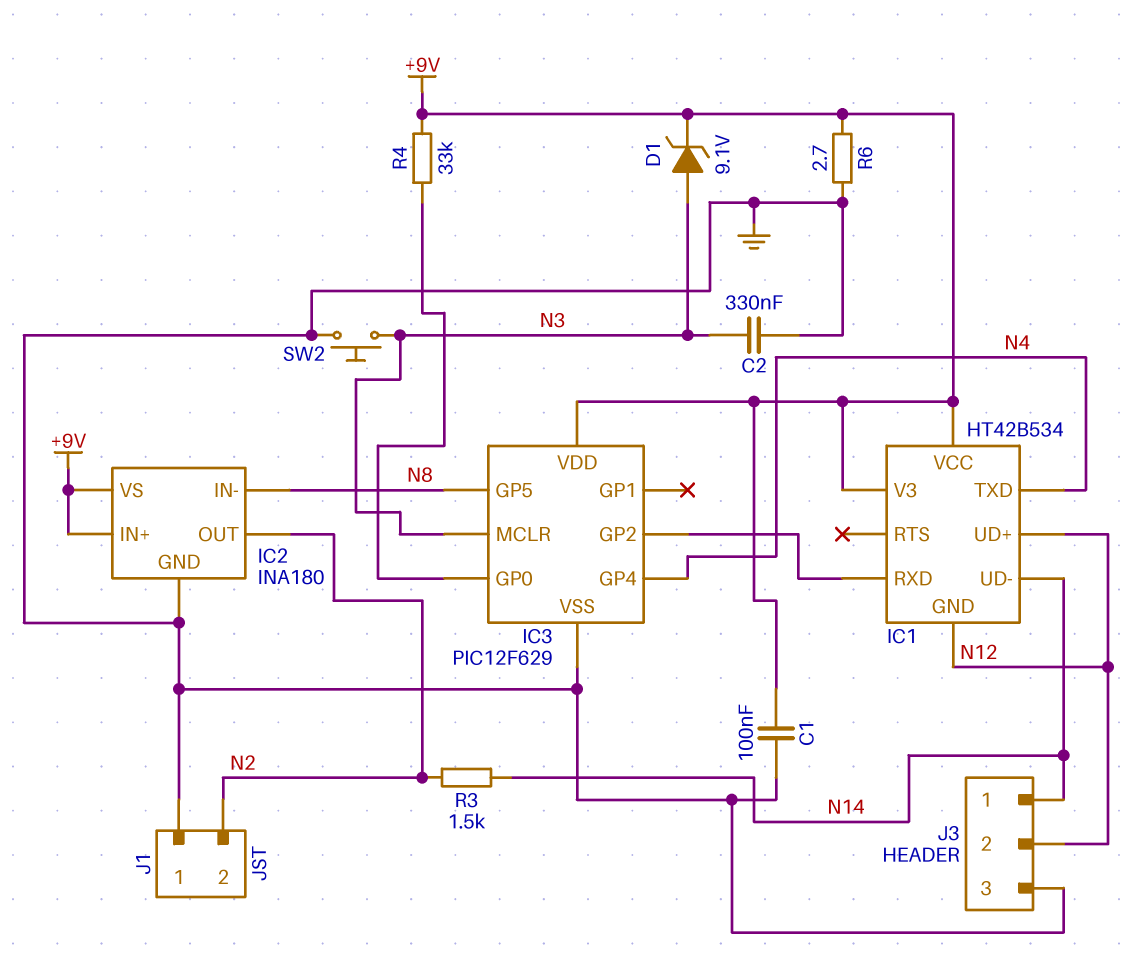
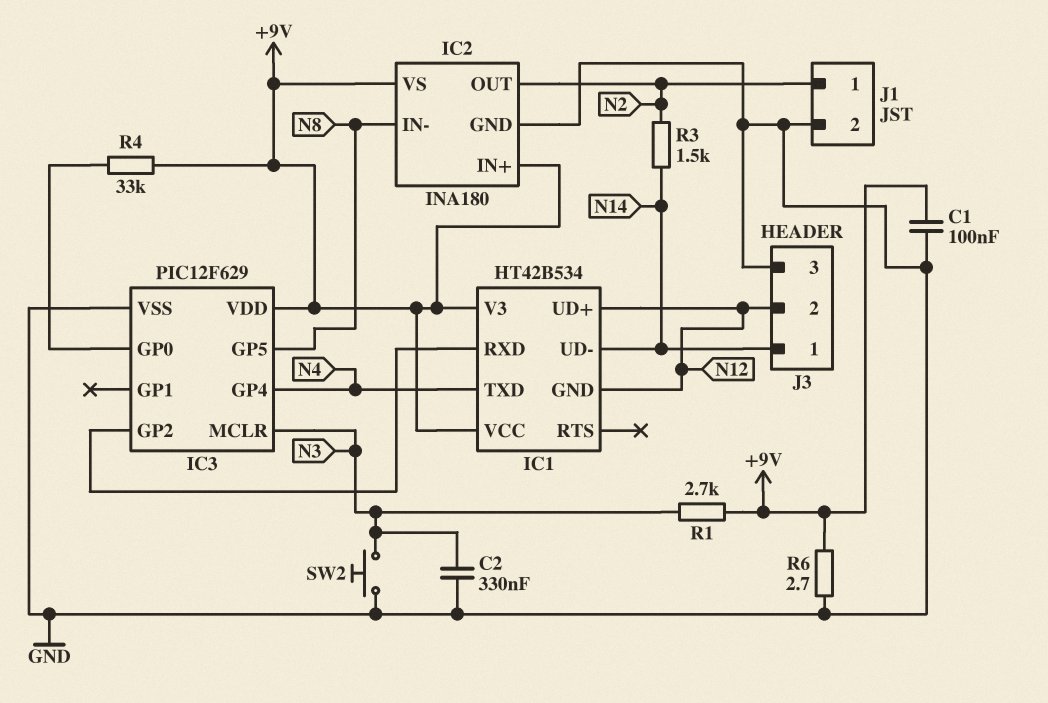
D1: zener 9.1V (A N3, K +9V) -> none
J1 pin 1: GND -> N2
J1 pin 2: N2 -> GND
R1: none -> 2.7k (+9V, N3)

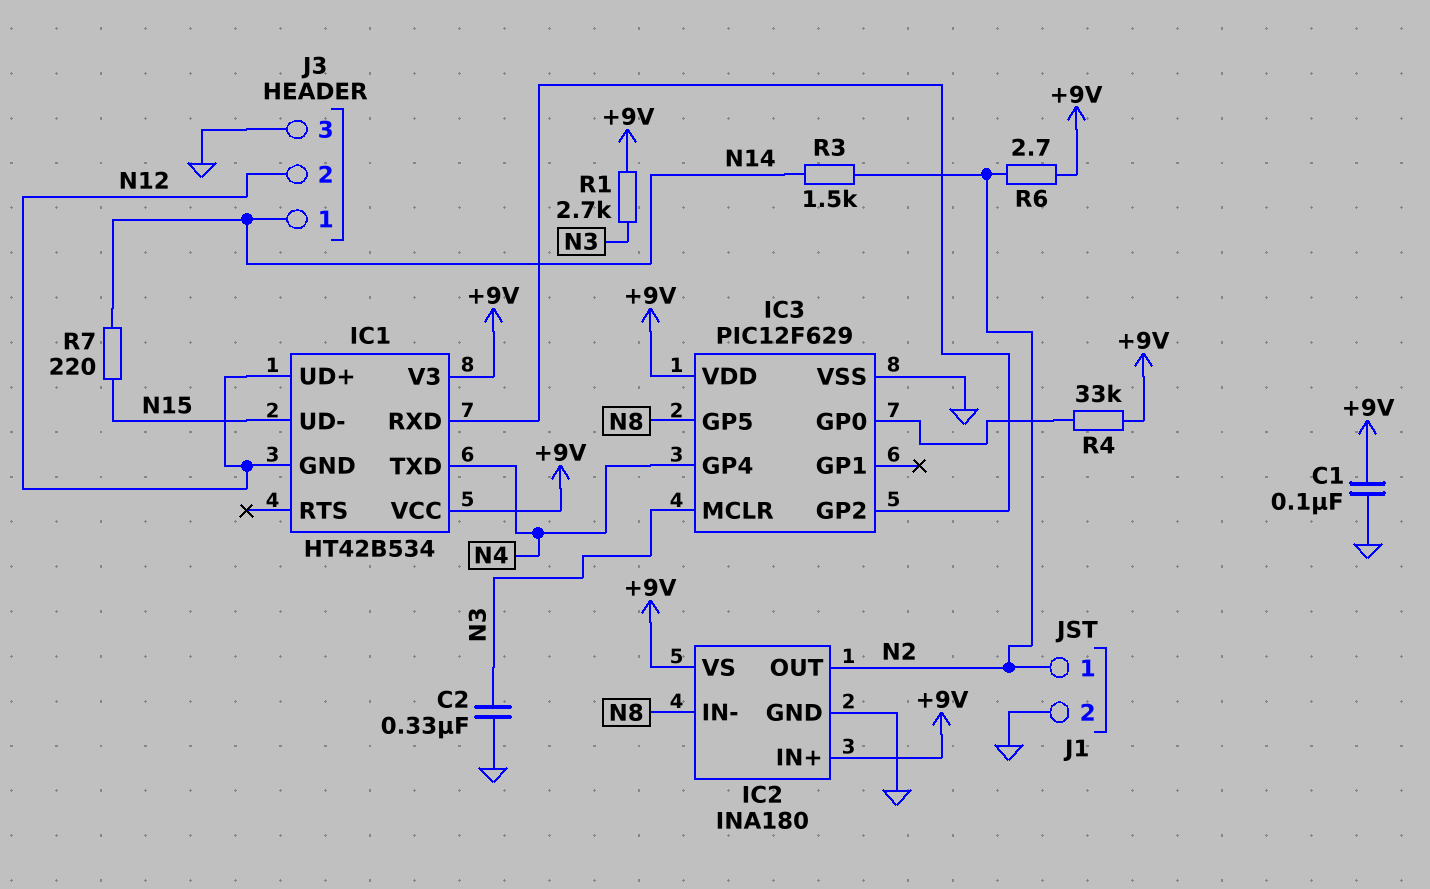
IC1 pin UD-: N14 -> N15
R6: 2.7 (+9V, GND) -> 2.7 (+9V, N2)
R7: none -> 220 (N14, N15)
SW2: button (GND, N3) -> none

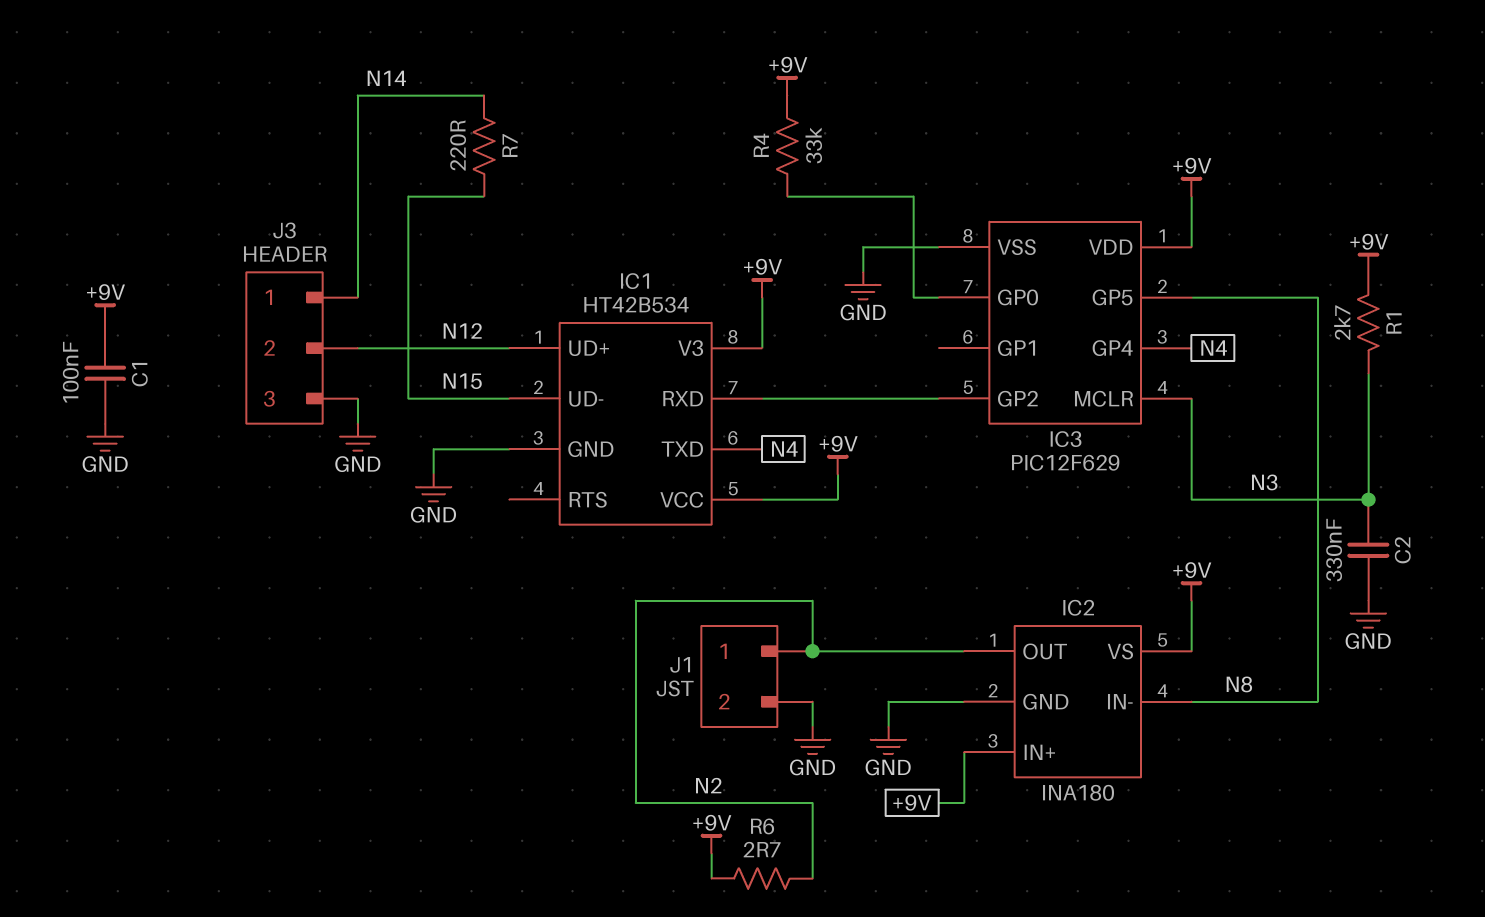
IC1 pin GND: N12 -> GND
R3: 1.5k (N2, N14) -> none

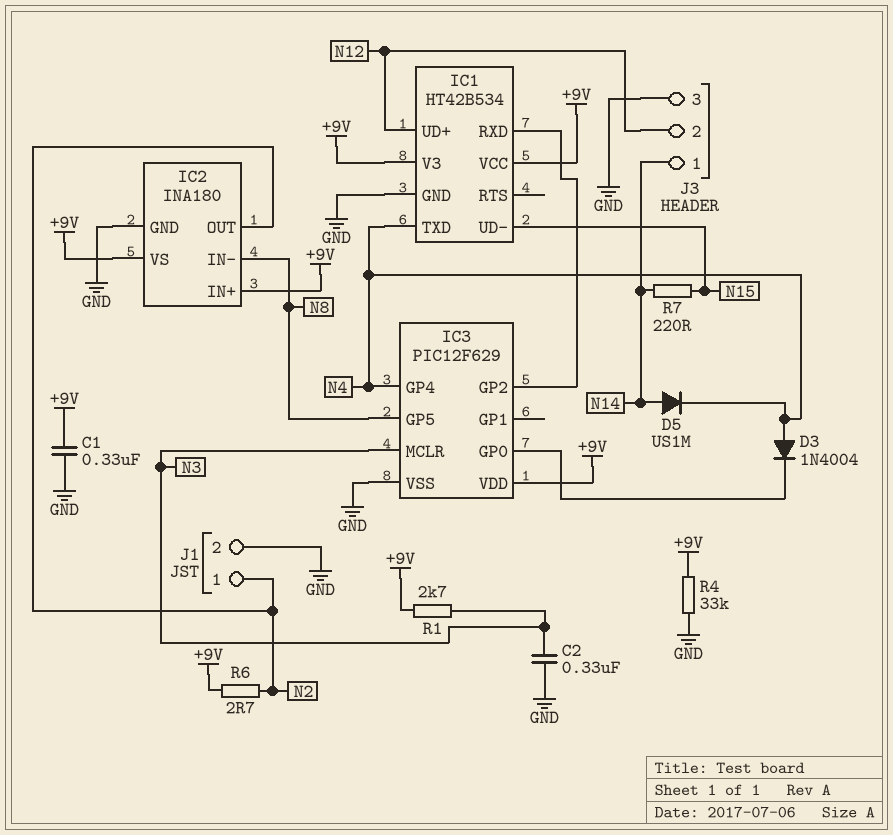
C1: 100nF (+9V, GND) -> 330nF (+9V, GND)
D3: none -> diode 1N4004 (A N4, K IC3/GP0)
D5: none -> diode US1M (A N14, K N4)
R4: 33k (+9V, IC3/GP0) -> 33k (+9V, GND)

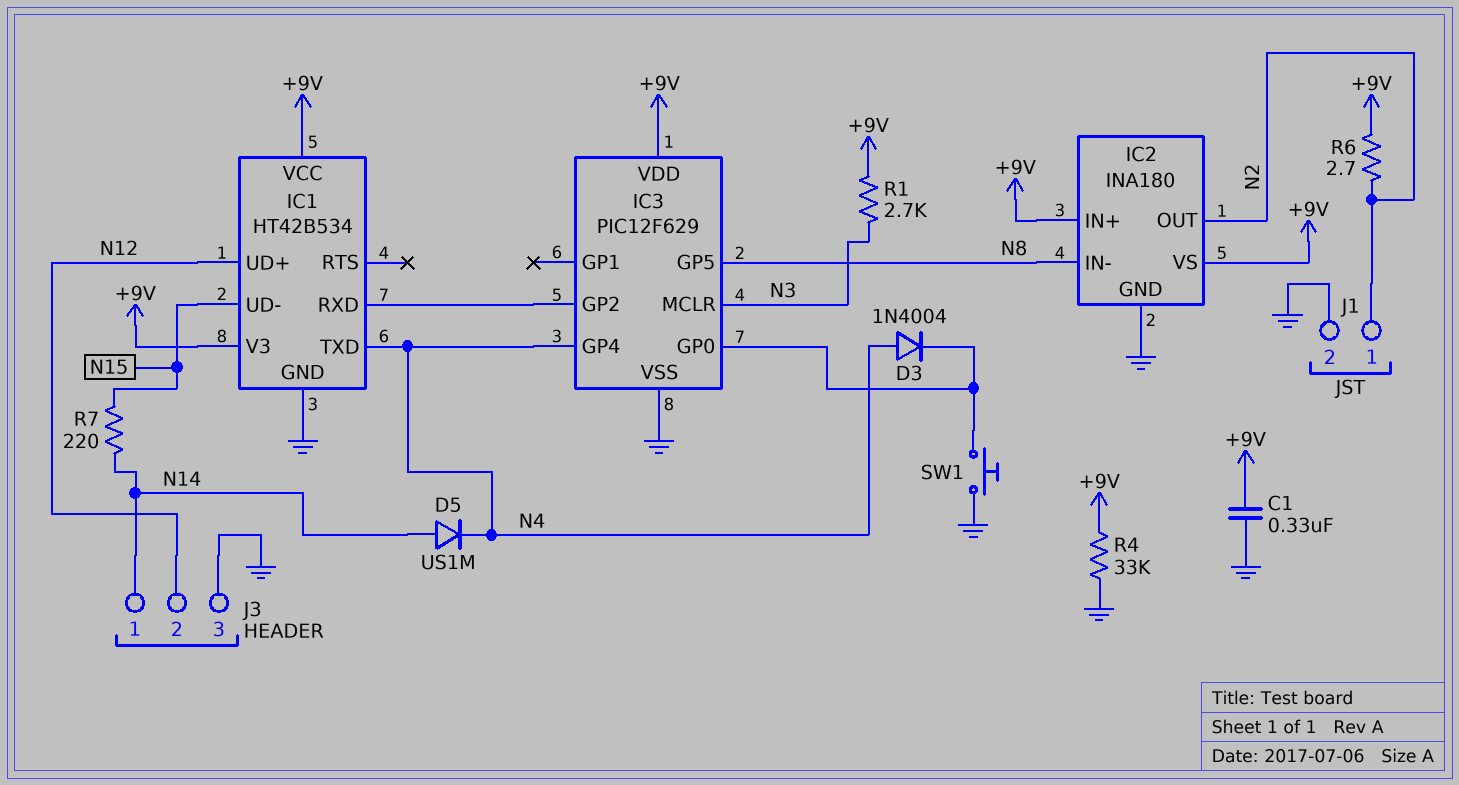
C2: 330nF (GND, N3) -> none
SW1: none -> button (GND, IC3/GP0)

